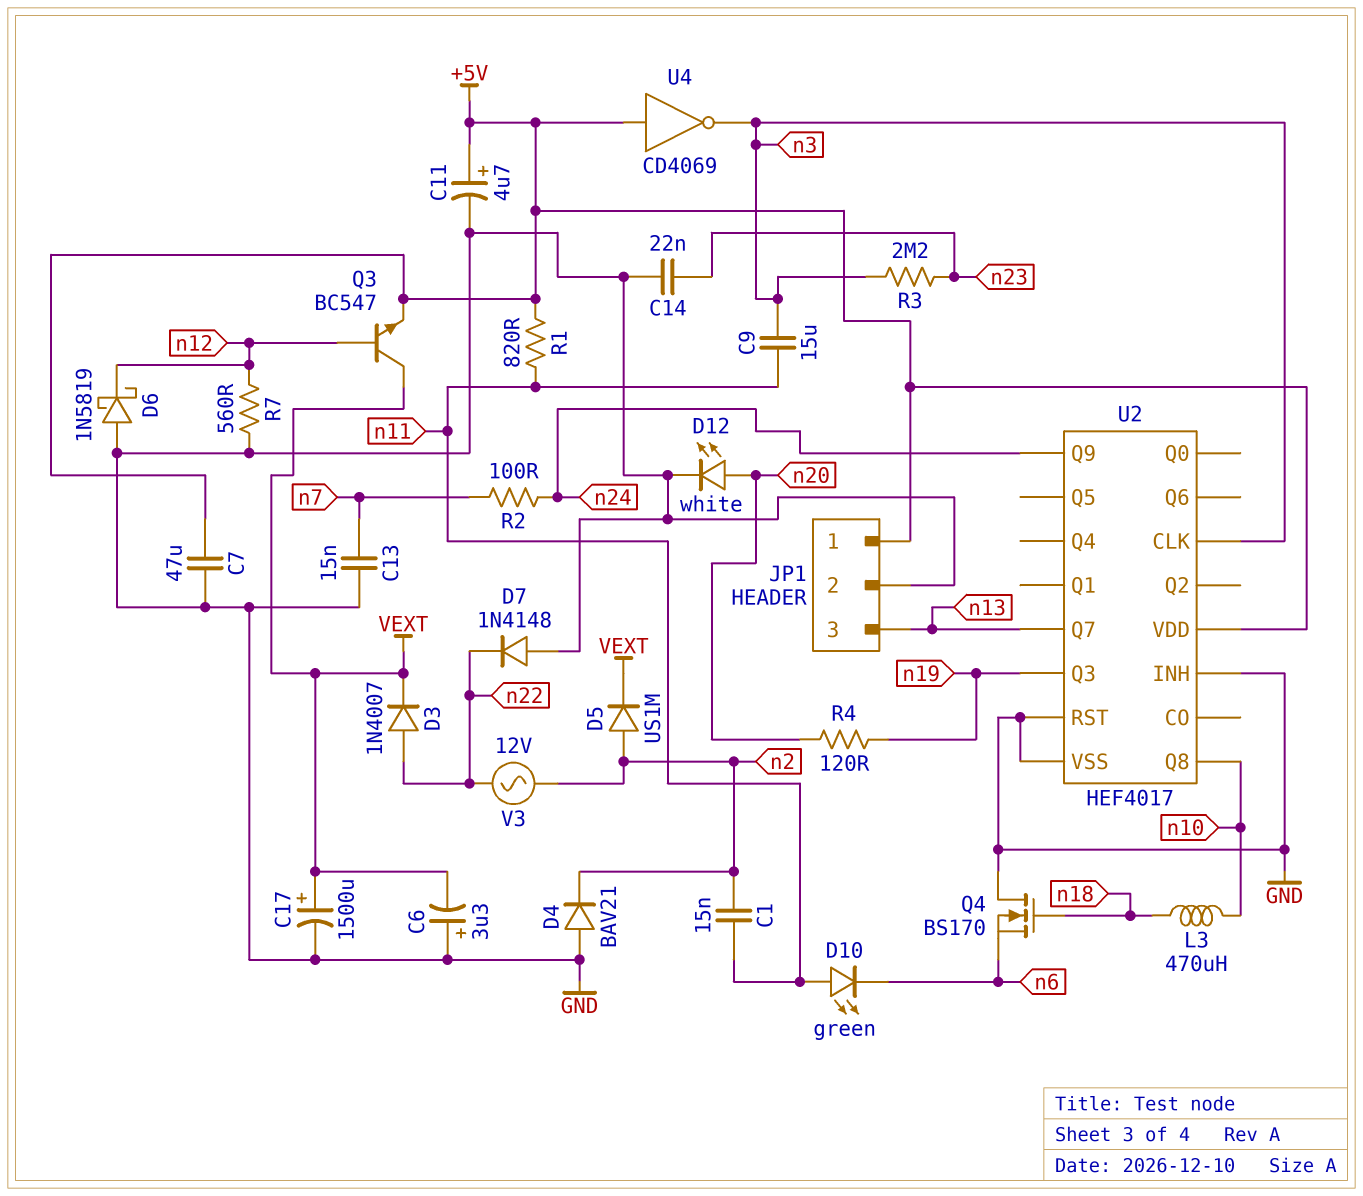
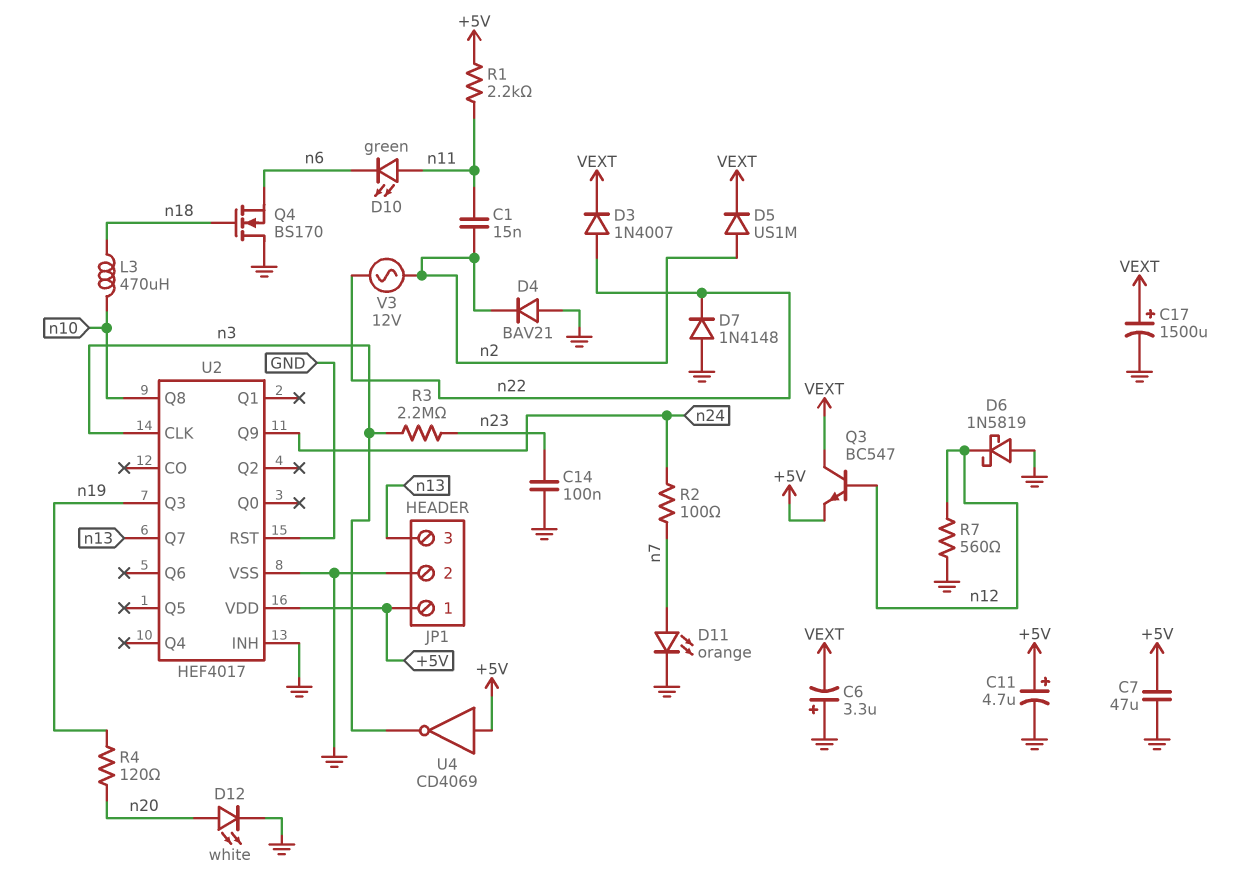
C9: 15uF (n3, n11) -> none
C13: 15nF (GND, n7) -> none
C14: 22nF (GND, n23) -> 100nF (GND, n23)
D11: none -> LED orange (A n7, K GND)
R1: 820 (+5V, n11) -> 2.2k (+5V, n11)

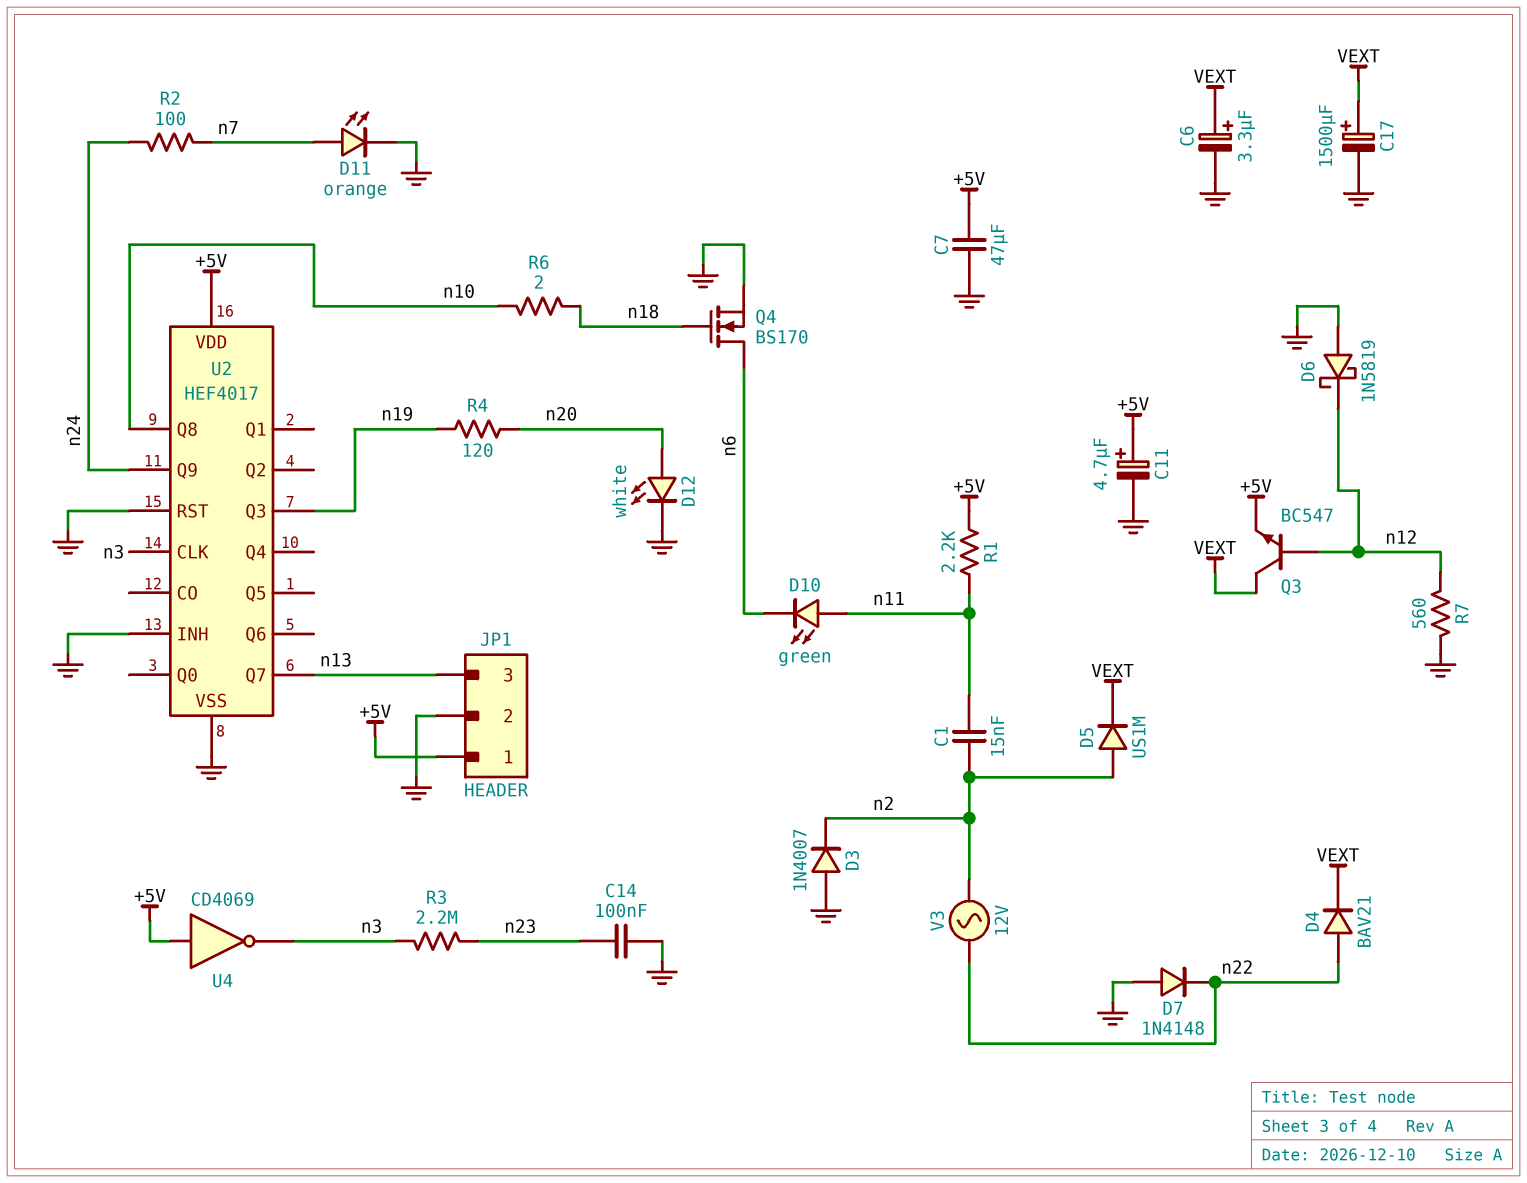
C6: 3.3uF (plus GND, minus VEXT) -> 3.3uF (plus VEXT, minus GND)
D3: diode 1N4007 (A n22, K VEXT) -> diode 1N4007 (A GND, K n2)
D4: diode BAV21 (A GND, K n2) -> diode BAV21 (A n22, K VEXT)
L3: 470uH (n10, n18) -> none
Q4: NMOS BS170 (G n18, D GND, S n6) -> NMOS BS170 (G n18, D n6, S GND)
R6: none -> 2 (n10, n18)

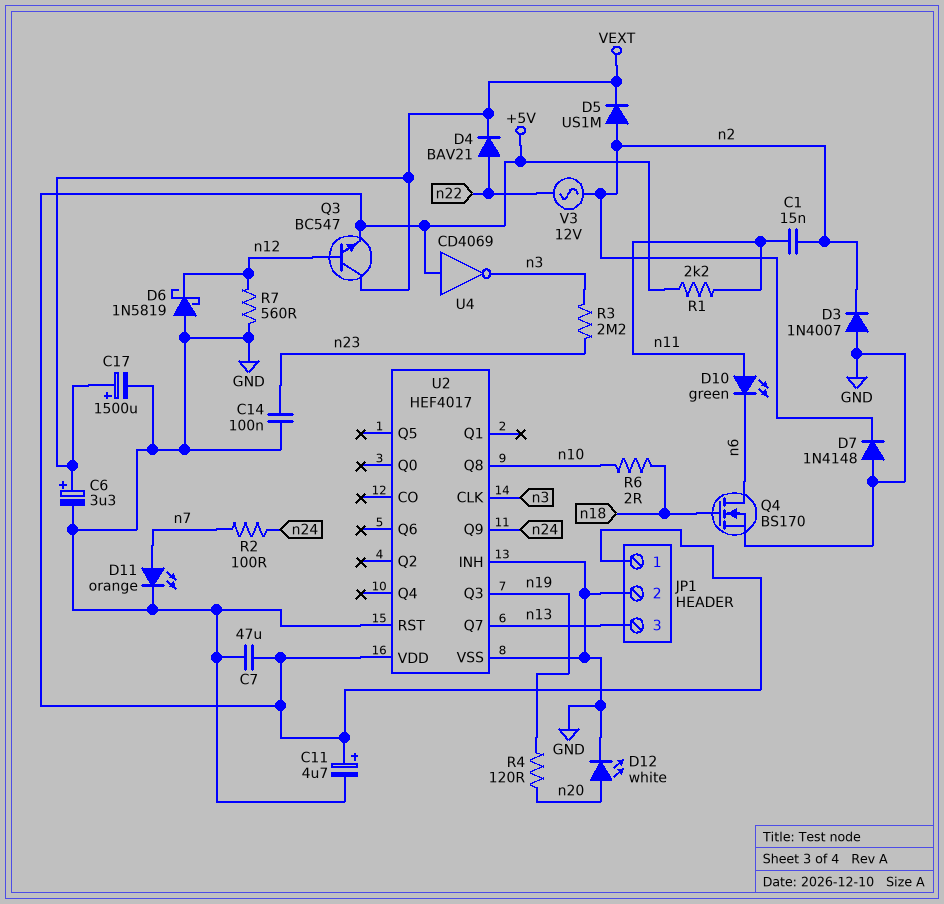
D7: diode 1N4148 (A GND, K n22) -> diode 1N4148 (A GND, K n2)

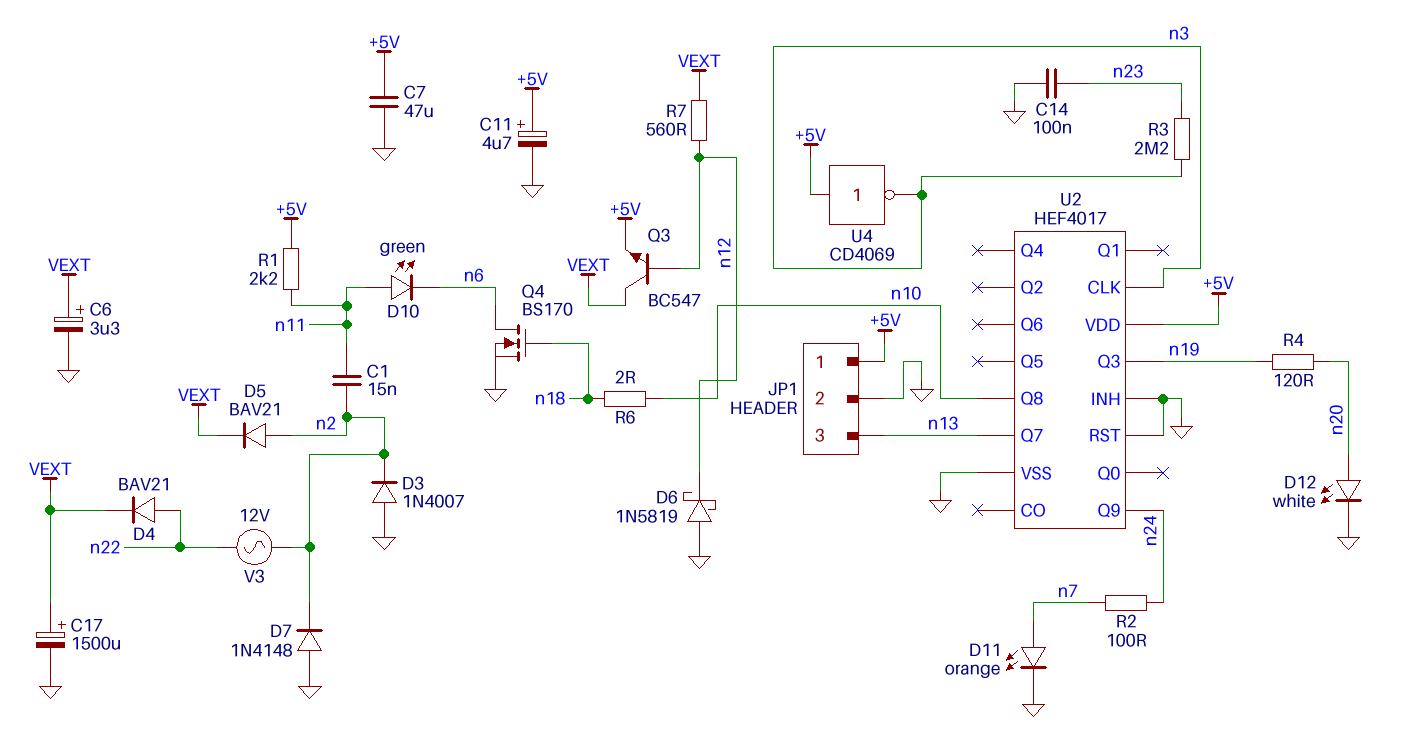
D5: diode US1M (A n2, K VEXT) -> diode BAV21 (A n2, K VEXT)
R7: 560 (GND, n12) -> 560 (VEXT, n12)

